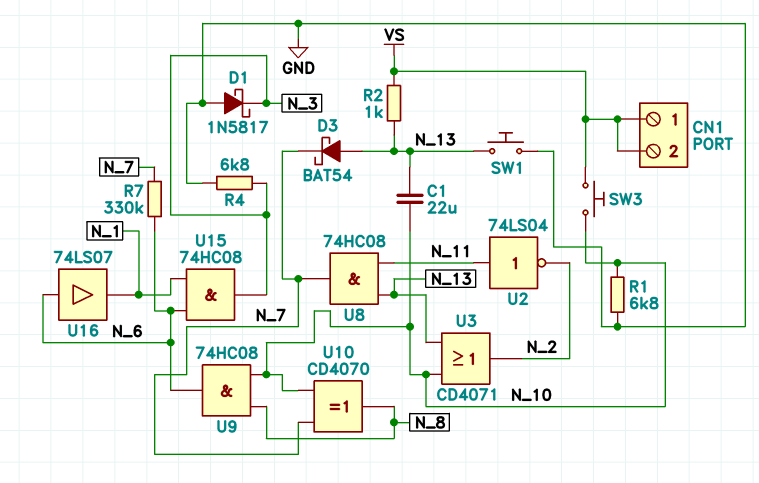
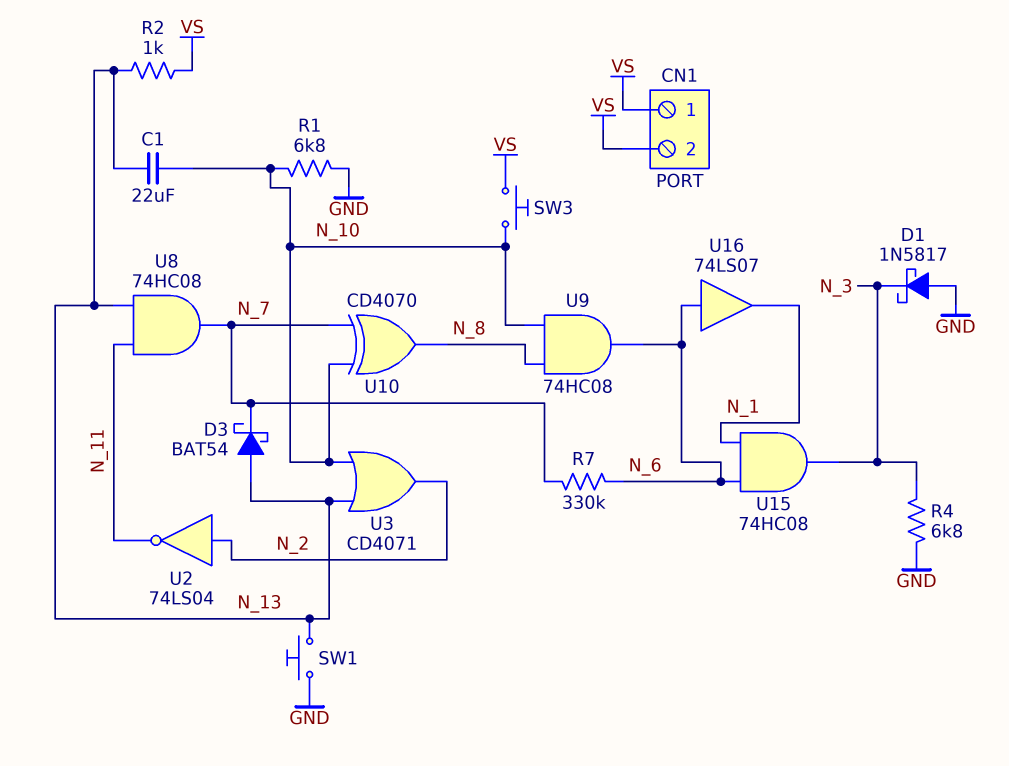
U2: NOT 74LS04 (in N_11, out N_2) -> NOT 74LS04 (in N_2, out N_11)

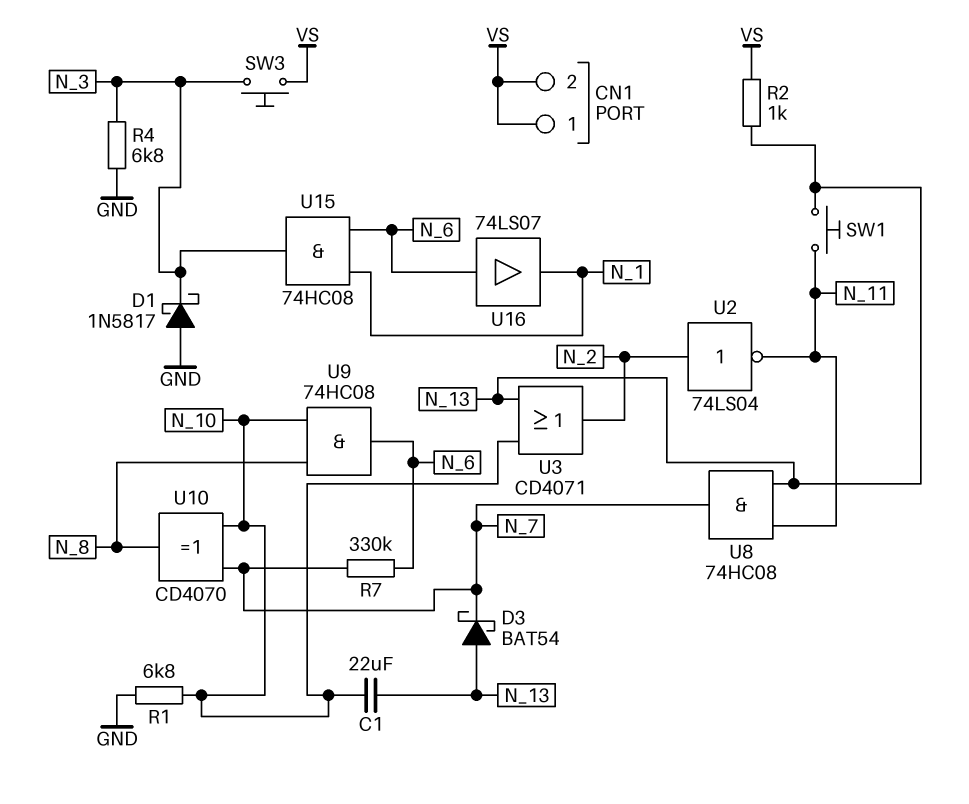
SW1: button (GND, N_13) -> button (N_11, N_13)
SW3: button (N_10, VS) -> button (N_3, VS)

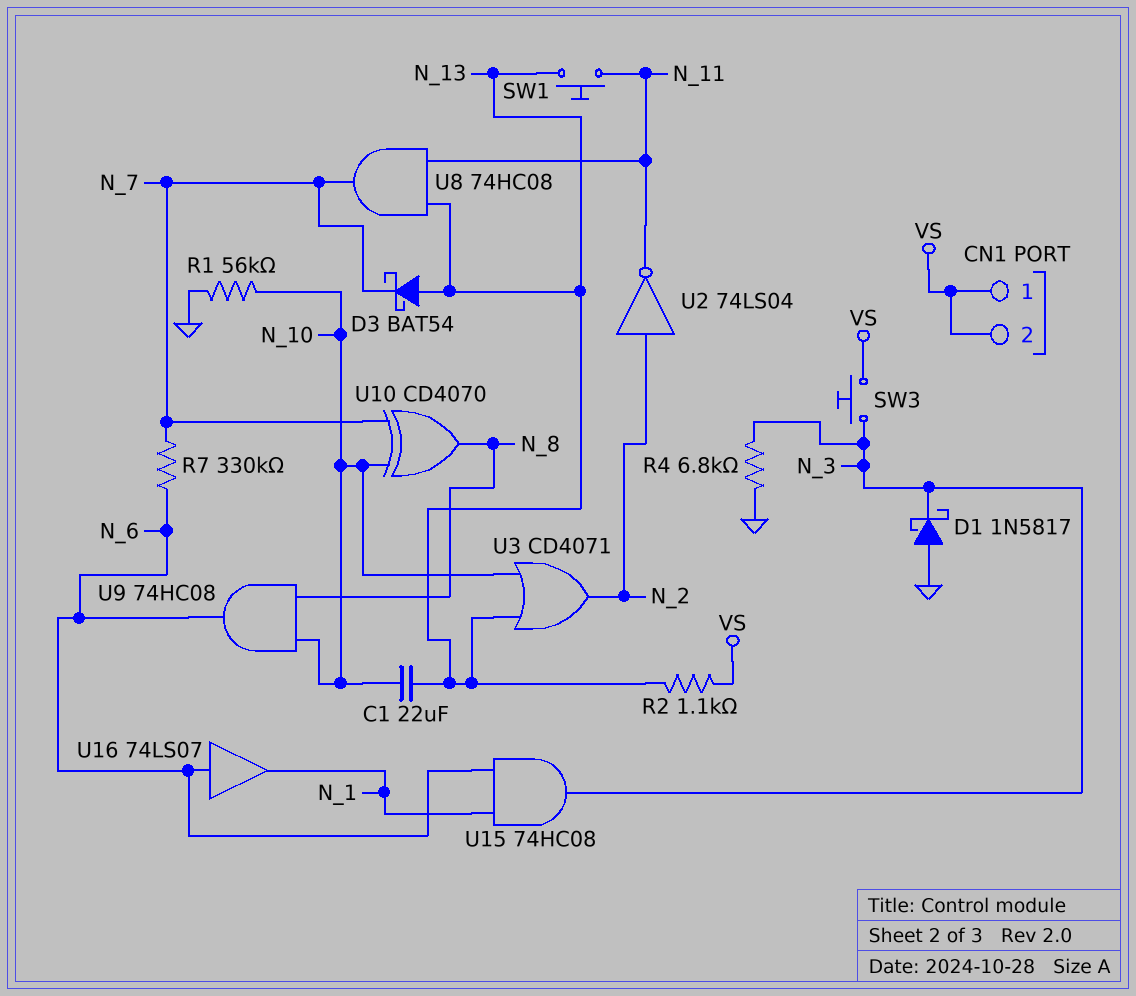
R1: 6.8k (GND, N_10) -> 56k (GND, N_10)
R2: 1k (N_13, VS) -> 1.1k (N_13, VS)

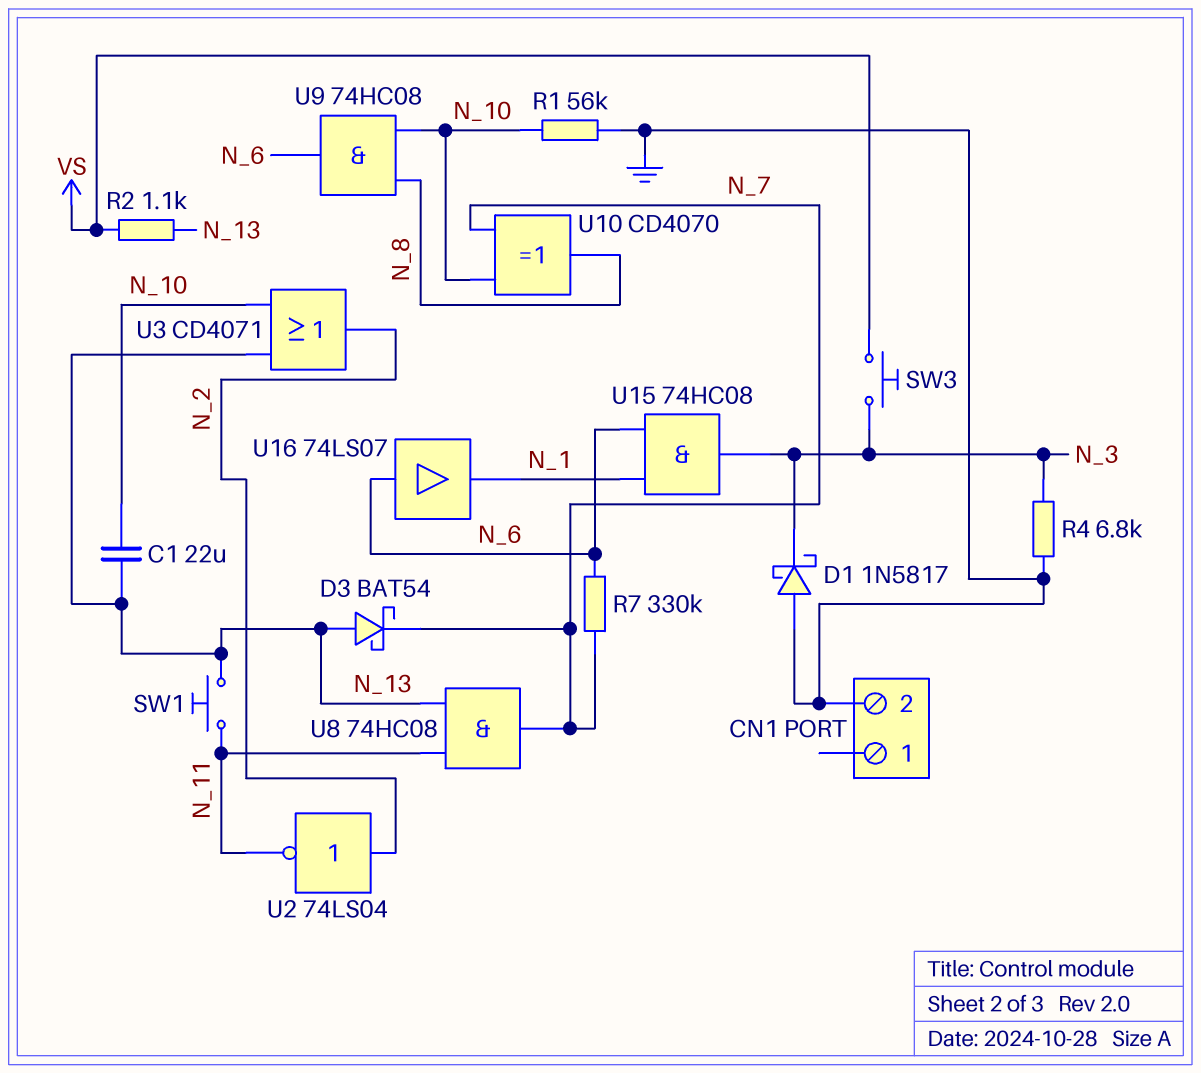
CN1 pin 1: VS -> none
CN1 pin 2: VS -> GND

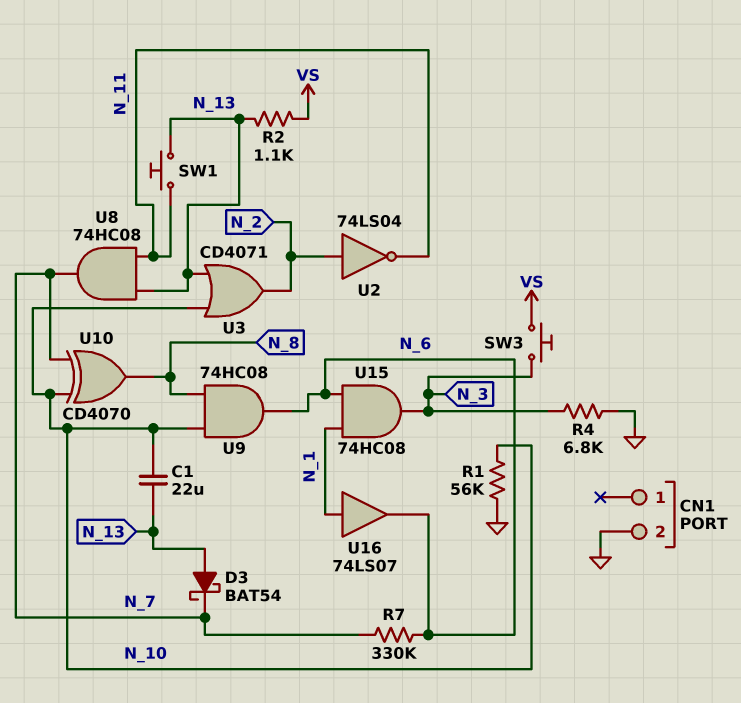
D1: schottky 1N5817 (A GND, K N_3) -> none
U16: buffer 74LS07 (in N_6, out N_1) -> buffer 74LS07 (in N_1, out N_6)

